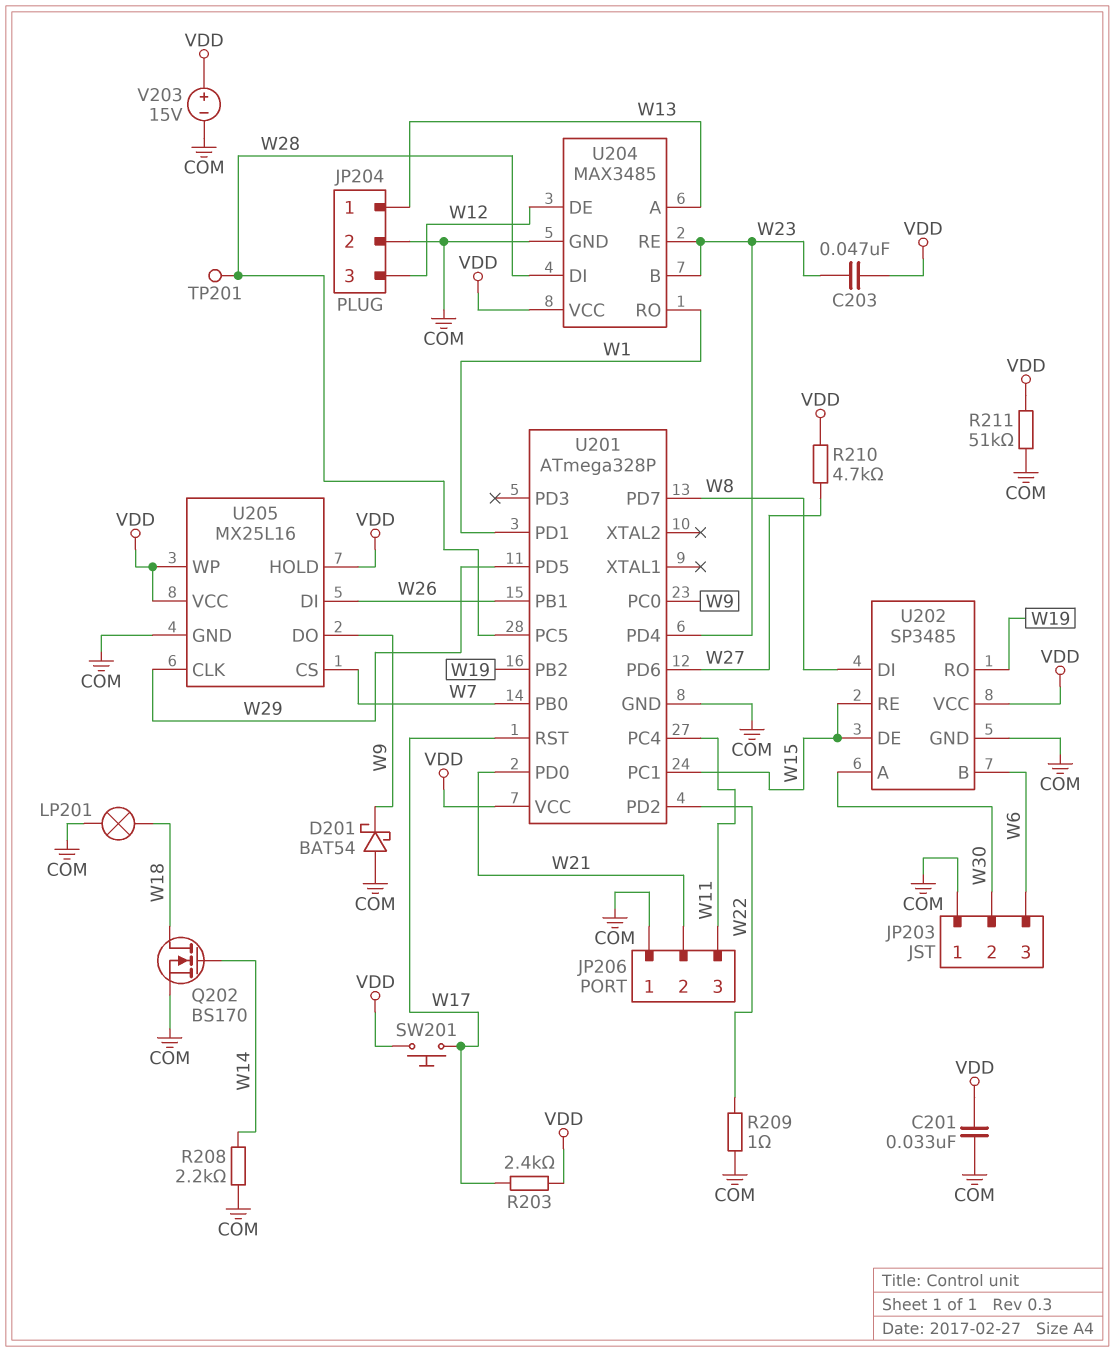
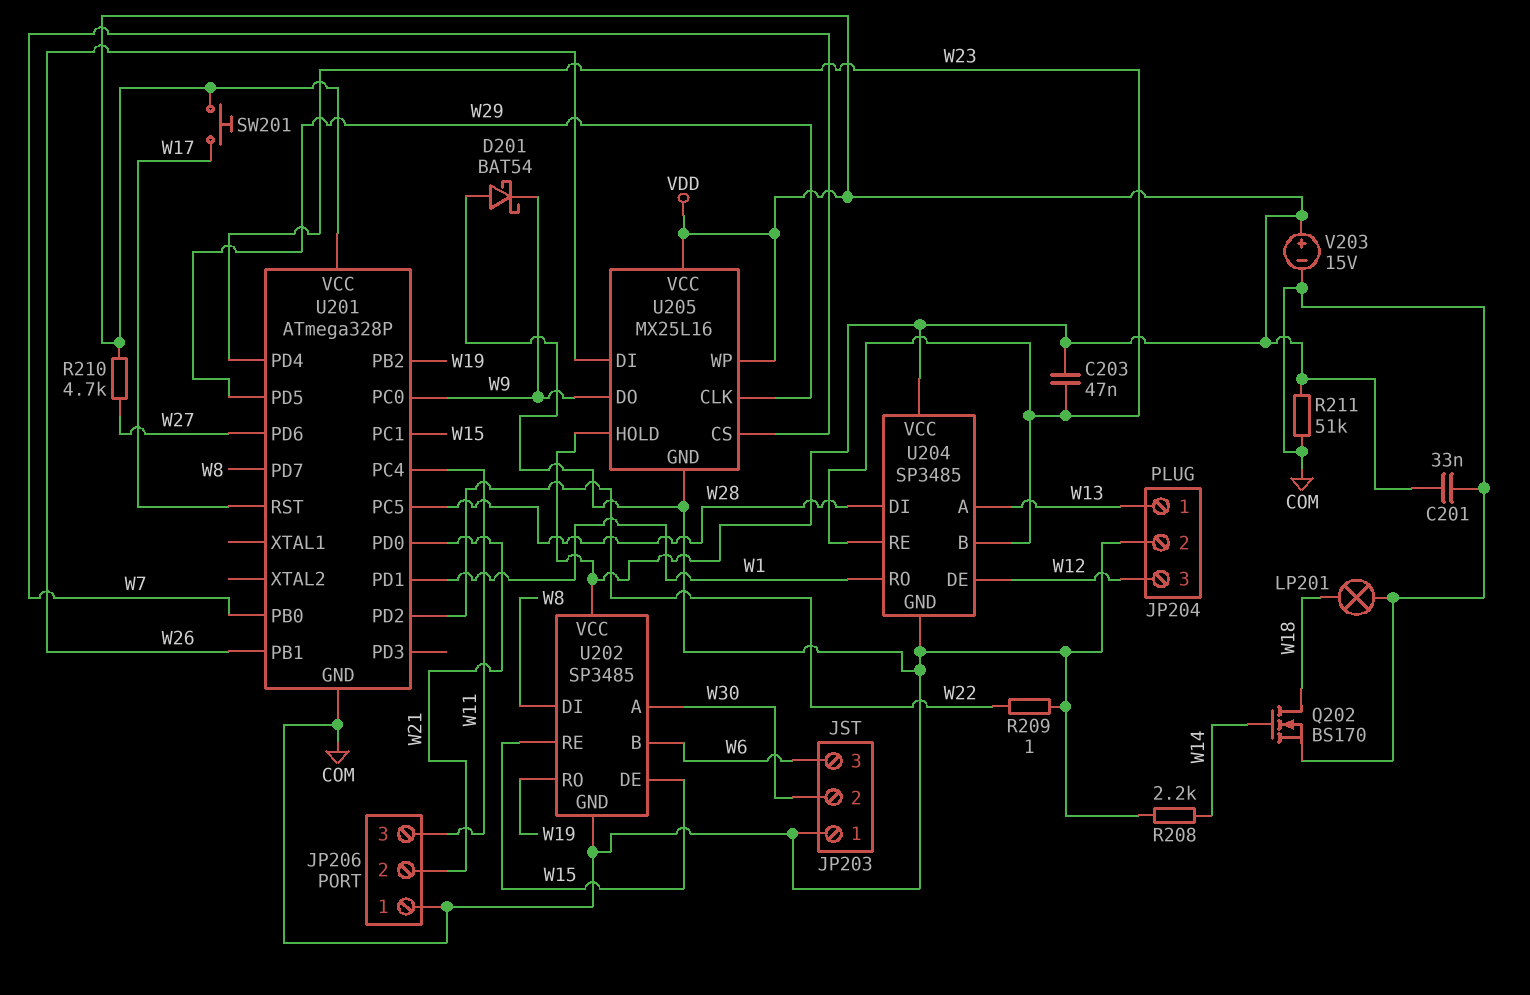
R203: 2.4k (VDD, W17) -> none
TP201: test point (W28) -> none
U204: MAX3485 -> SP3485

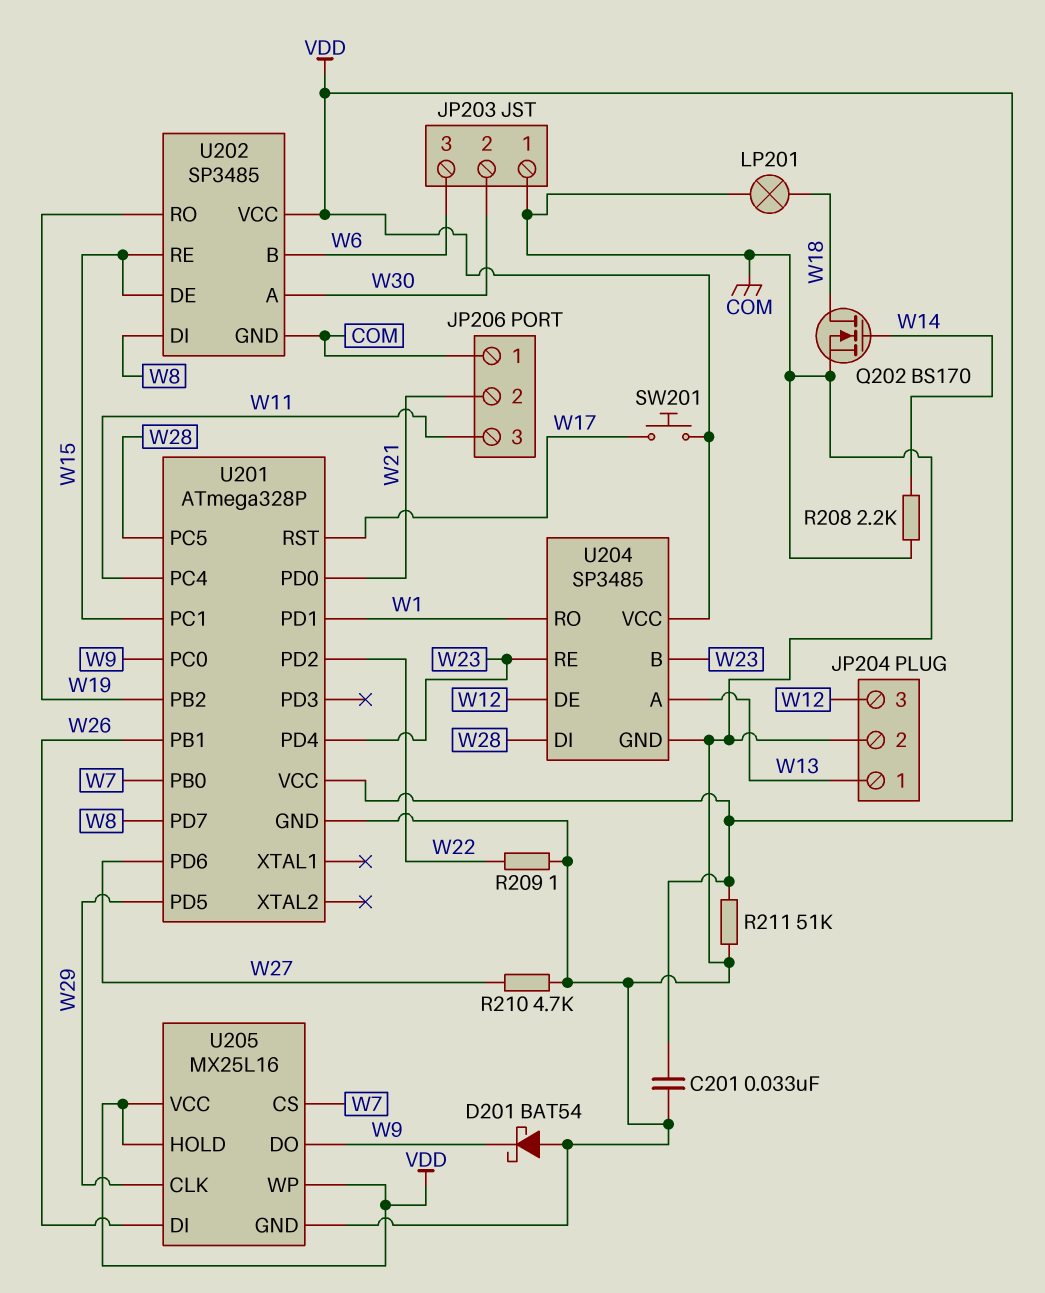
C203: 47nF (VDD, W23) -> none
R210: 4.7k (VDD, W27) -> 4.7k (COM, W27)
V203: 15V (plus VDD, minus COM) -> none

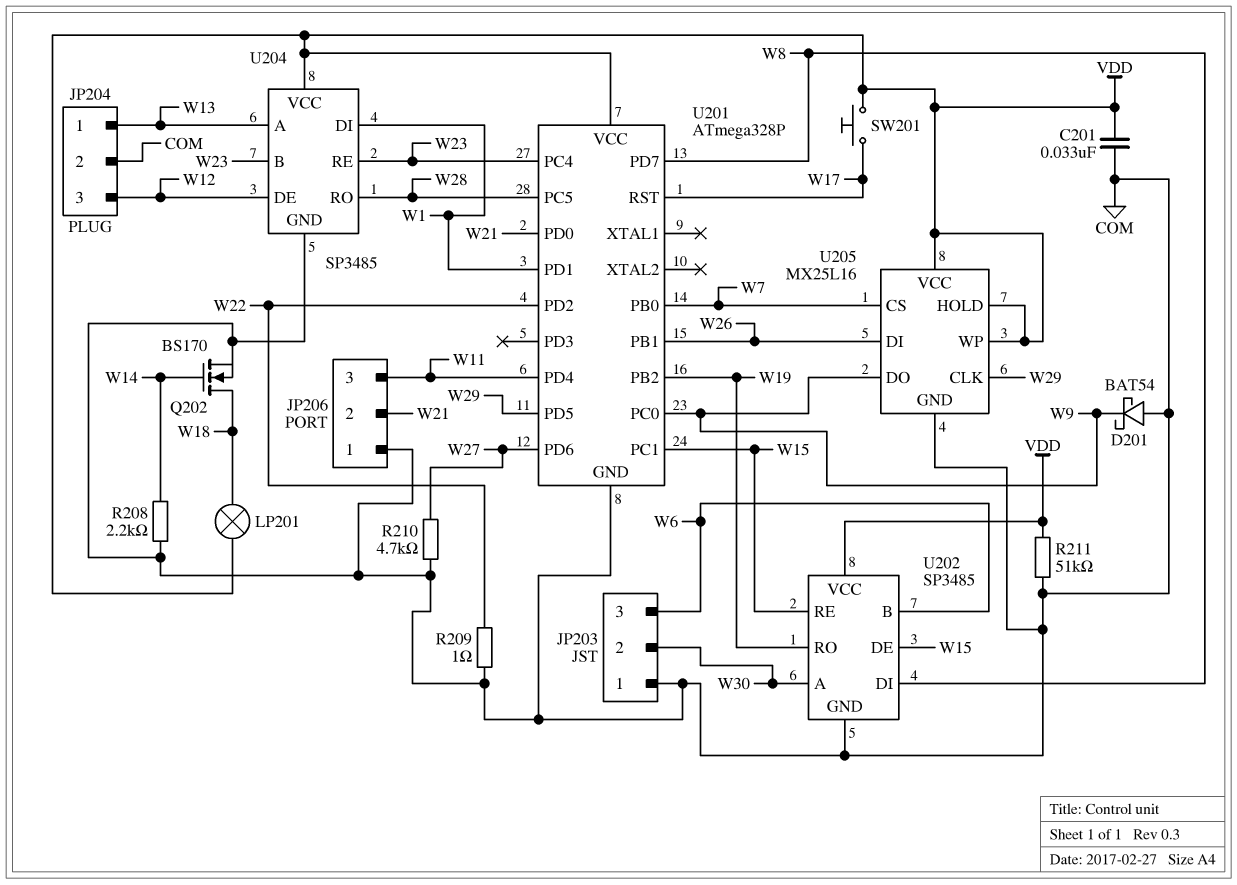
LP201: lamp (COM, W18) -> lamp (VDD, W18)
U201 pin PC4: W11 -> W23
U201 pin PD4: W23 -> W11
U204 pin DI: W28 -> W1
U204 pin RO: W1 -> W28

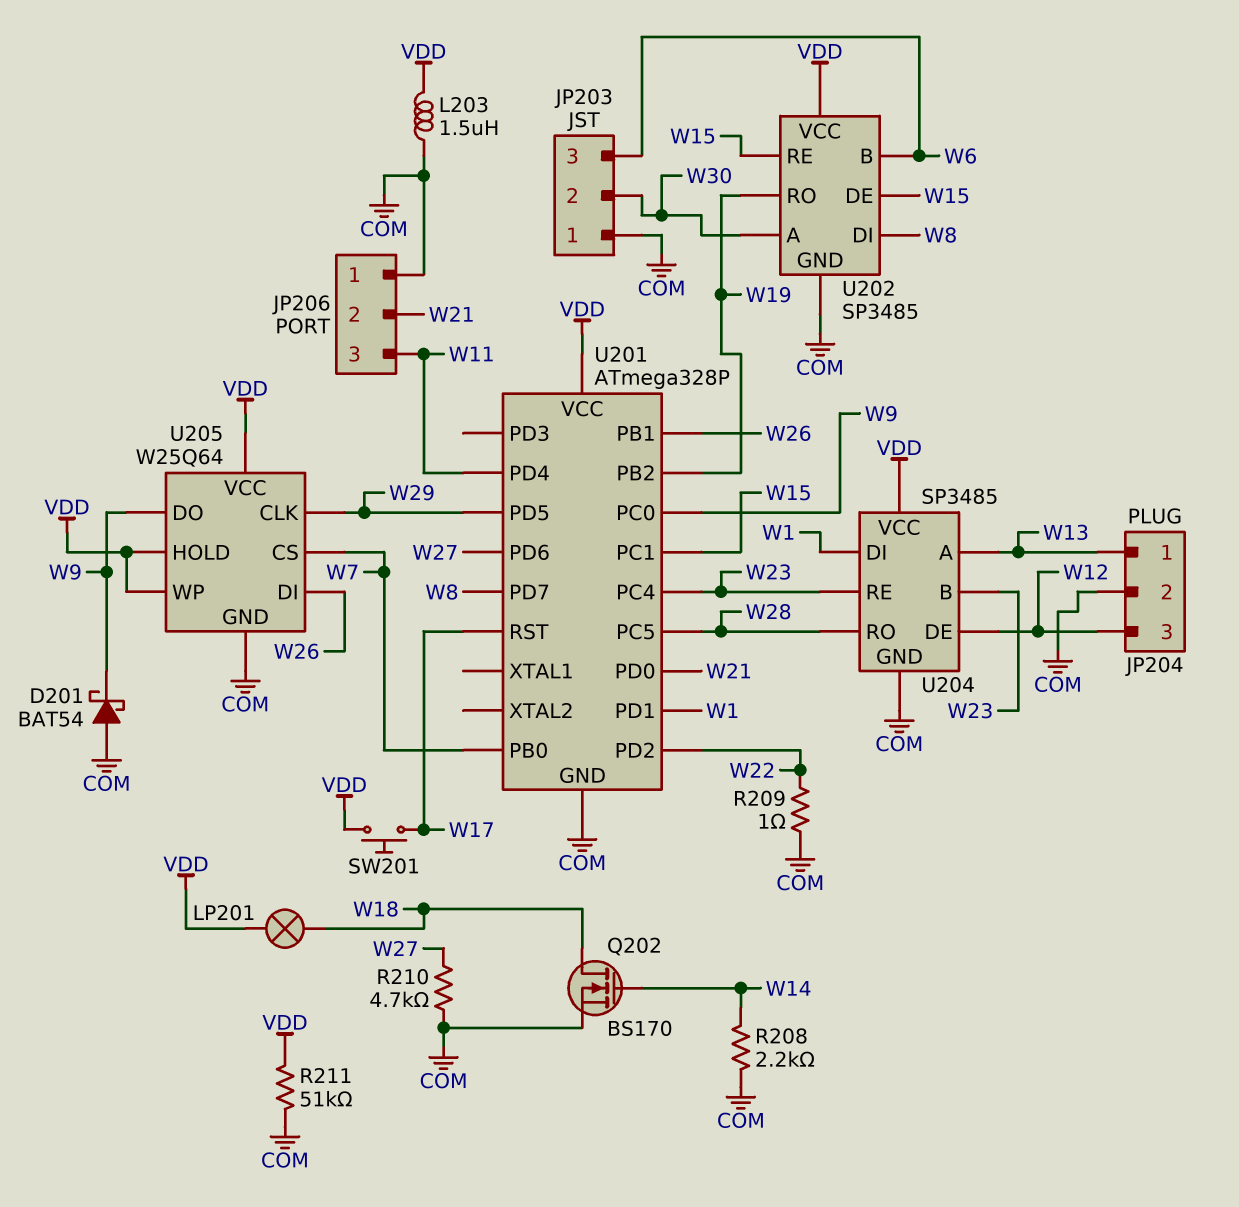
C201: 33nF (COM, VDD) -> none
L203: none -> 1.5uH (COM, VDD)
U205: MX25L16 -> W25Q64

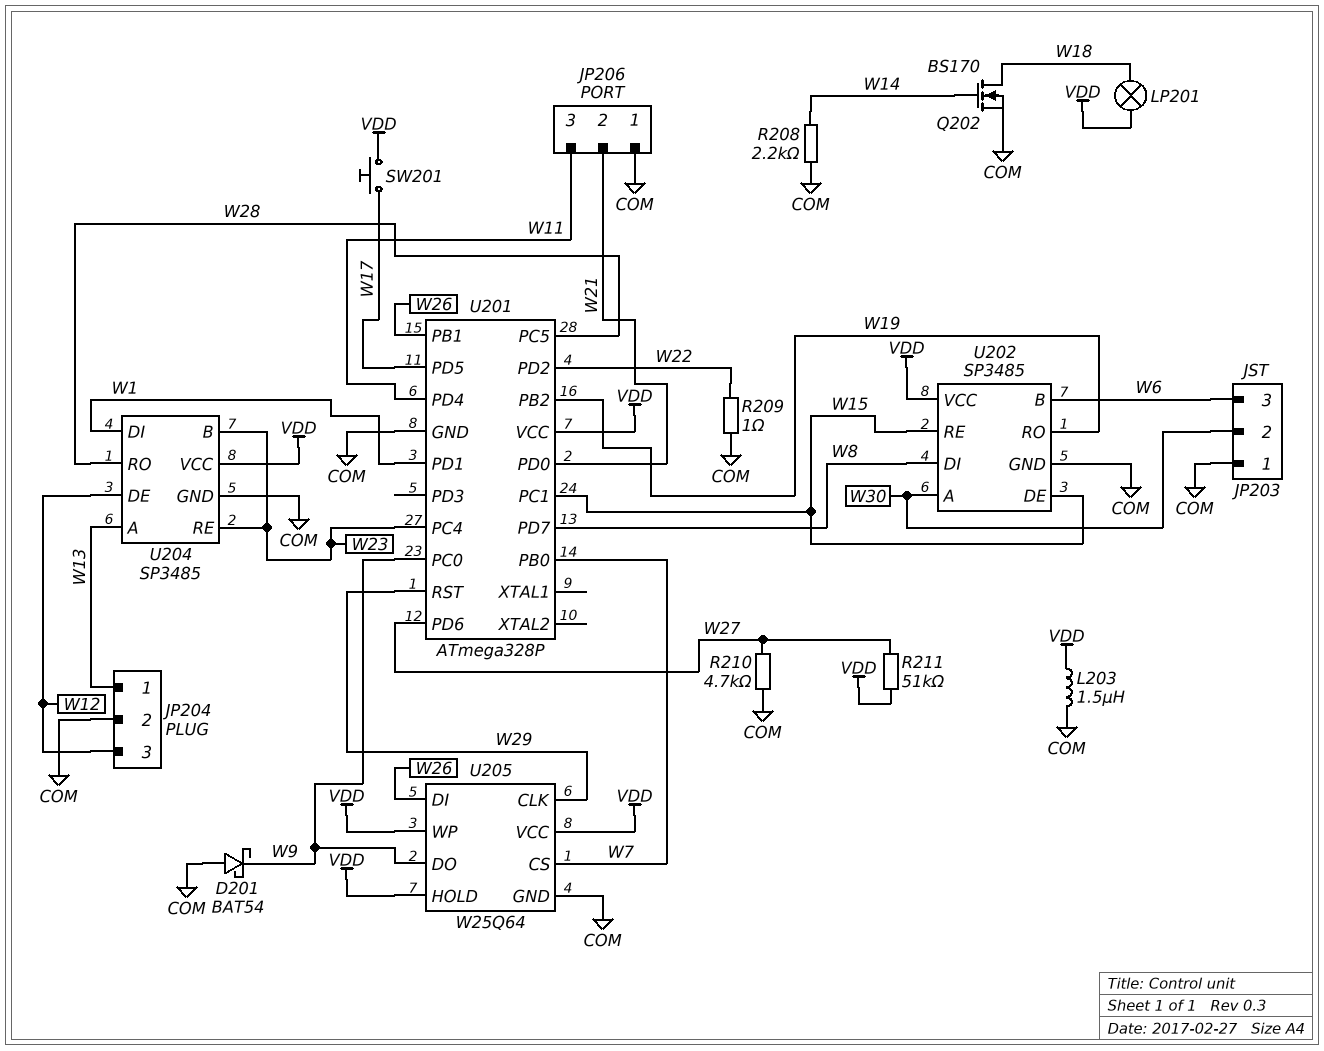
R211: 51k (COM, VDD) -> 51k (VDD, W27)
U201 pin PD5: W29 -> W17
U201 pin RST: W17 -> W29

